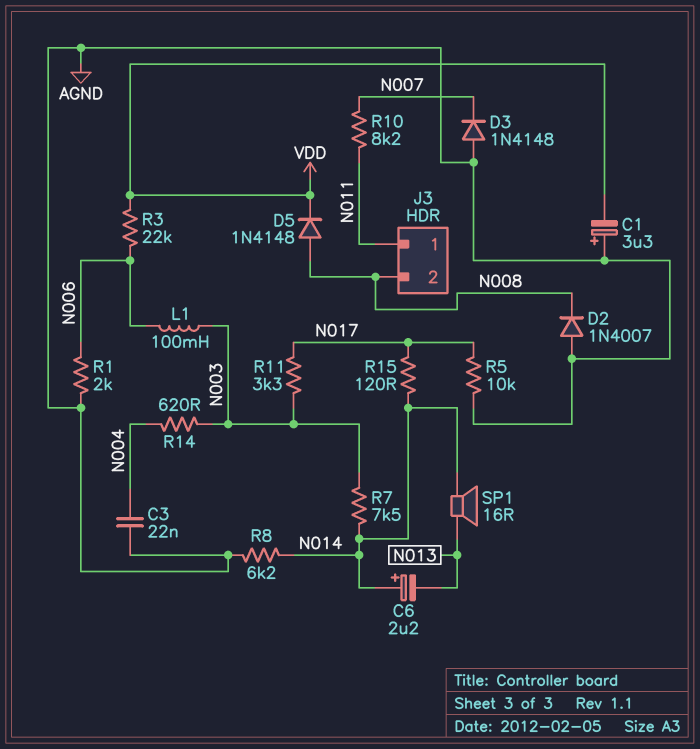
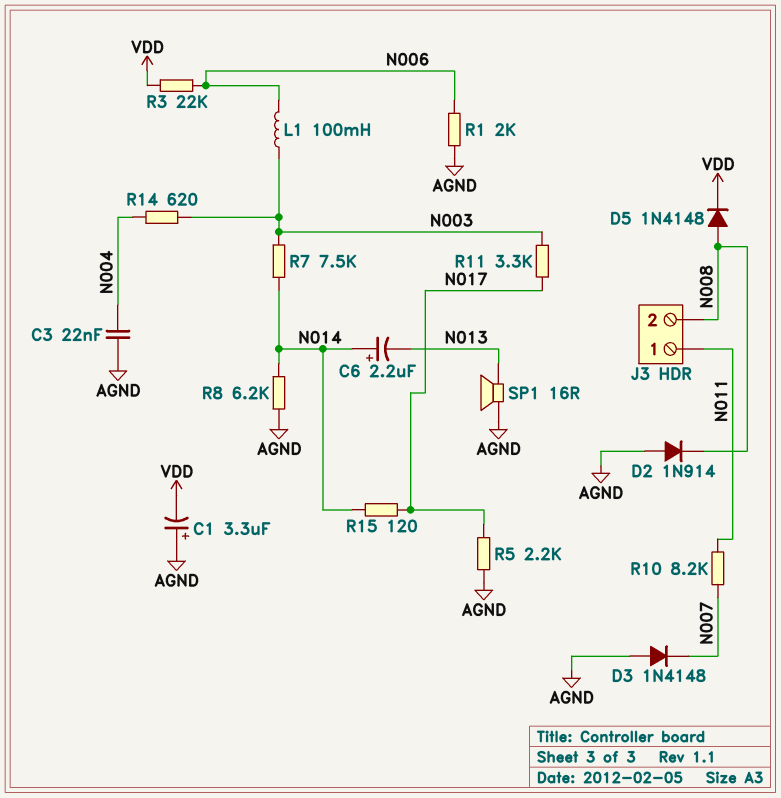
D2: diode 1N4007 (A AGND, K N008) -> diode 1N914 (A AGND, K N008)
R5: 10k (AGND, N017) -> 2.2k (AGND, N017)
SP1: speaker 16R (N013, N014) -> speaker 16R (AGND, N013)

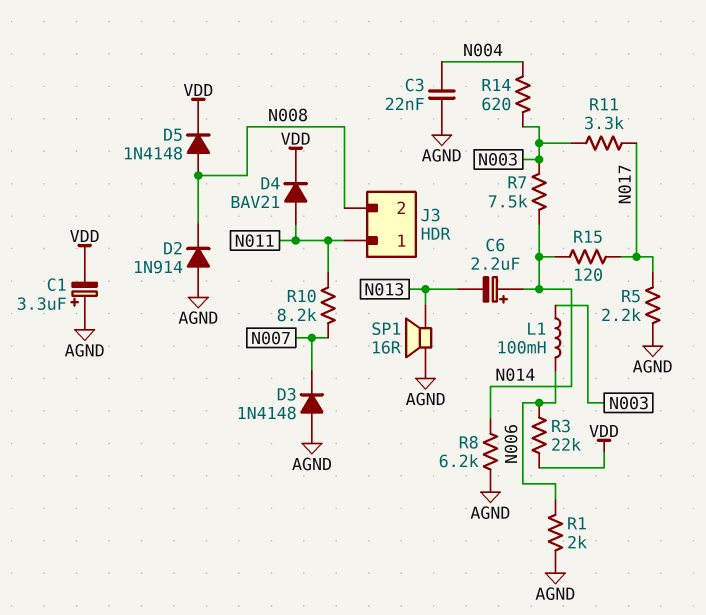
D4: none -> diode BAV21 (A N011, K VDD)

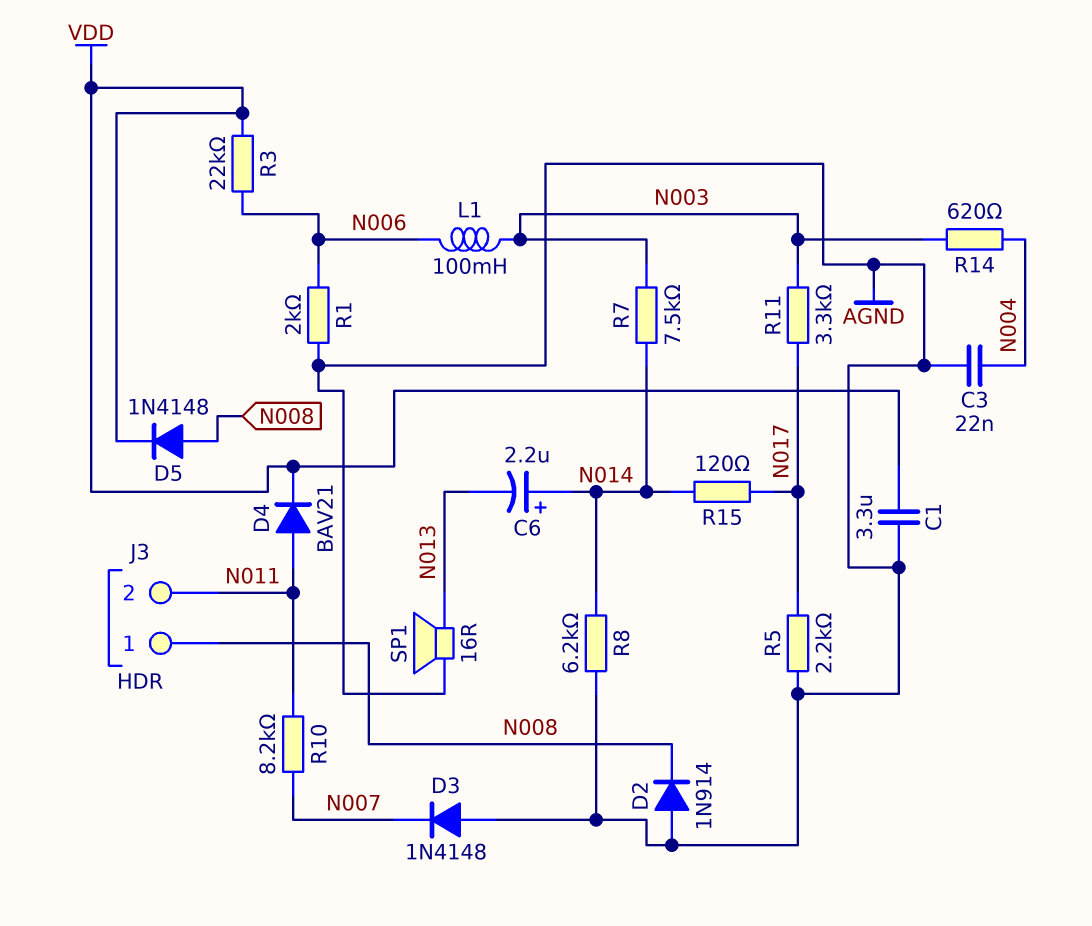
C1: 3.3uF (plus AGND, minus VDD) -> 3.3uF (AGND, VDD)
J3 pin 1: N011 -> N008
J3 pin 2: N008 -> N011

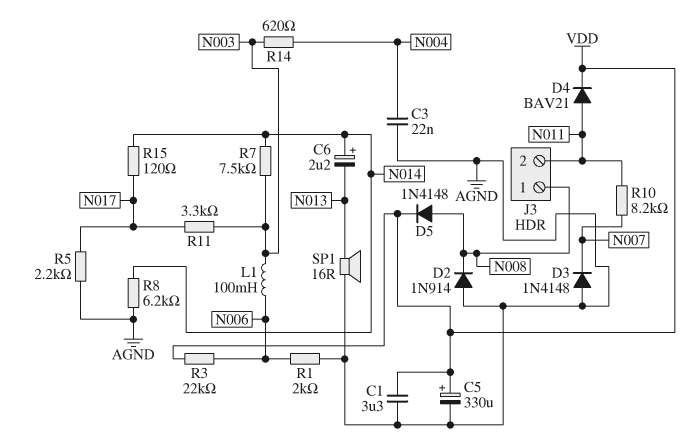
C5: none -> 330uF (plus VDD, minus AGND)

